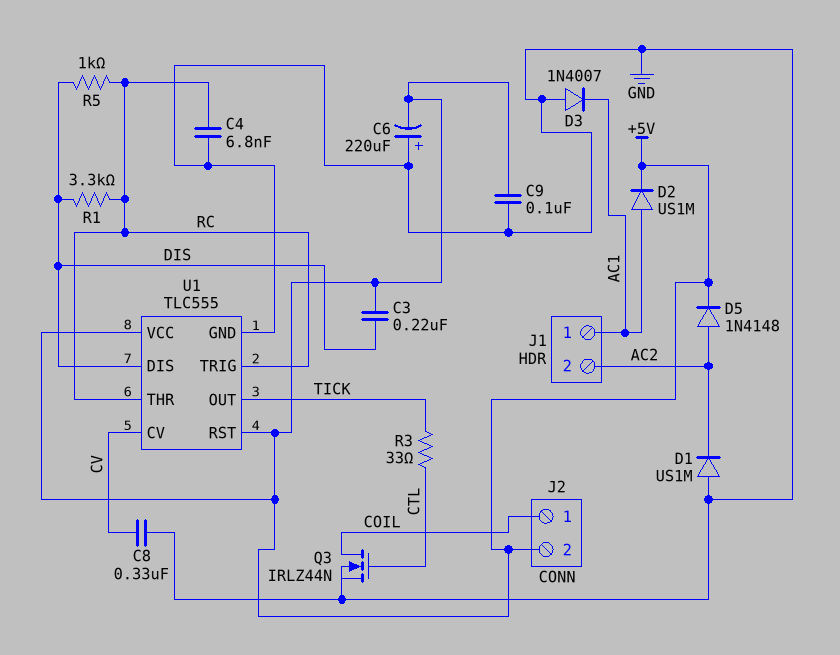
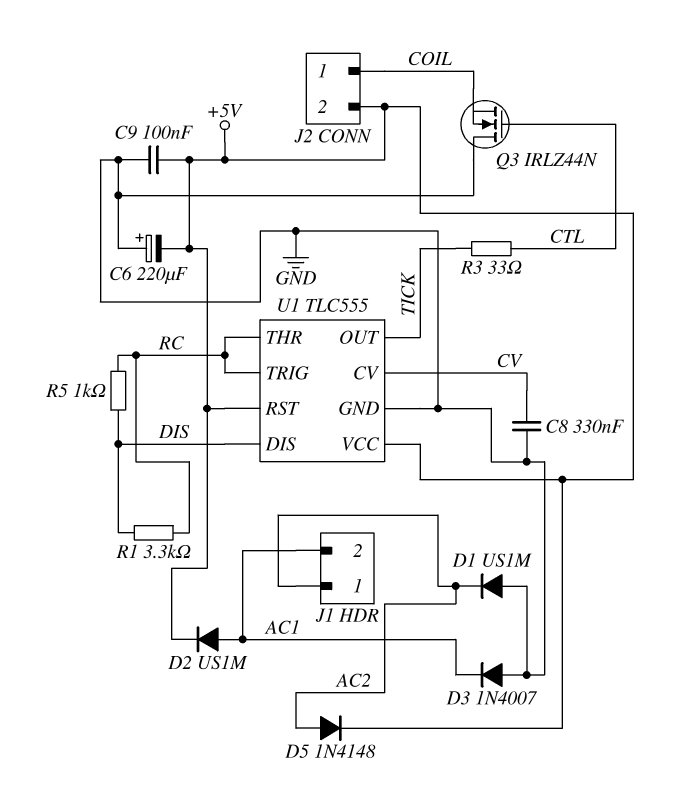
C3: 220nF (+5V, DIS) -> none
C4: 6.8nF (GND, RC) -> none
J1 pin 1: AC1 -> AC2
J1 pin 2: AC2 -> AC1
Q3: NMOS IRLZ44N (G CTL, D COIL, S GND) -> NMOS IRLZ44N (G CTL, D GND, S COIL)

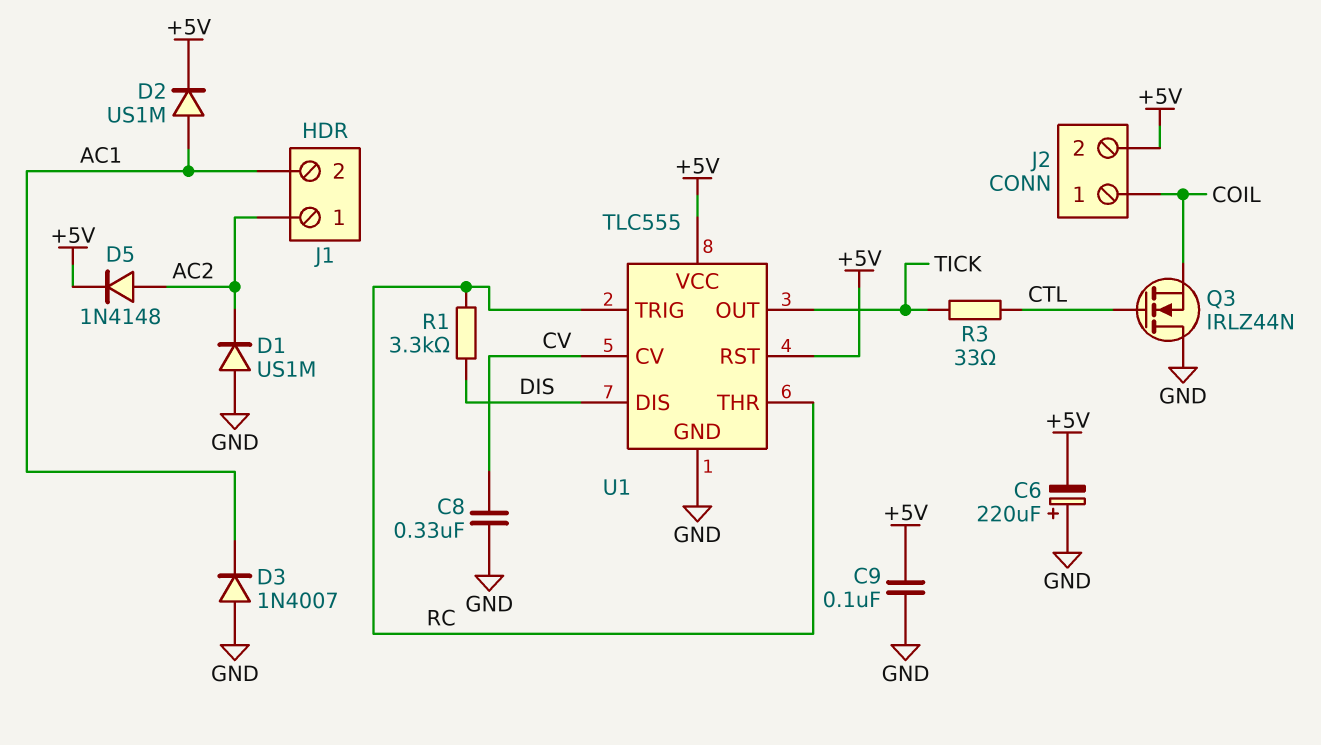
R5: 1k (DIS, RC) -> none

